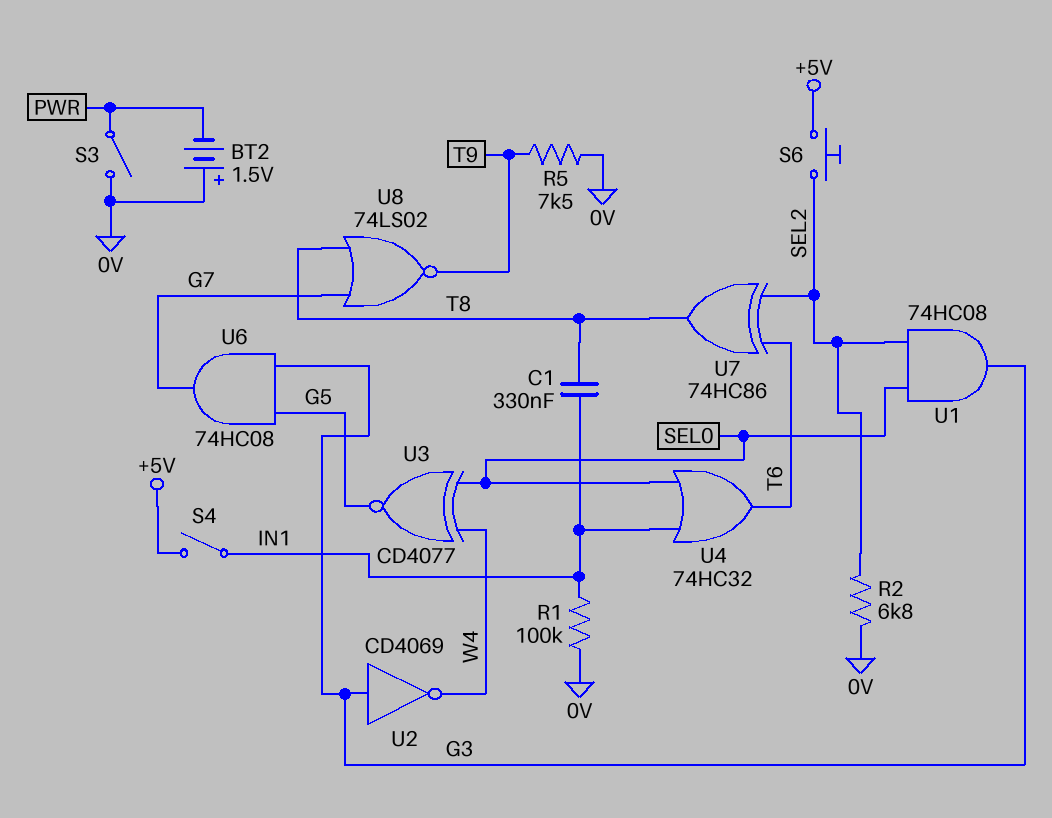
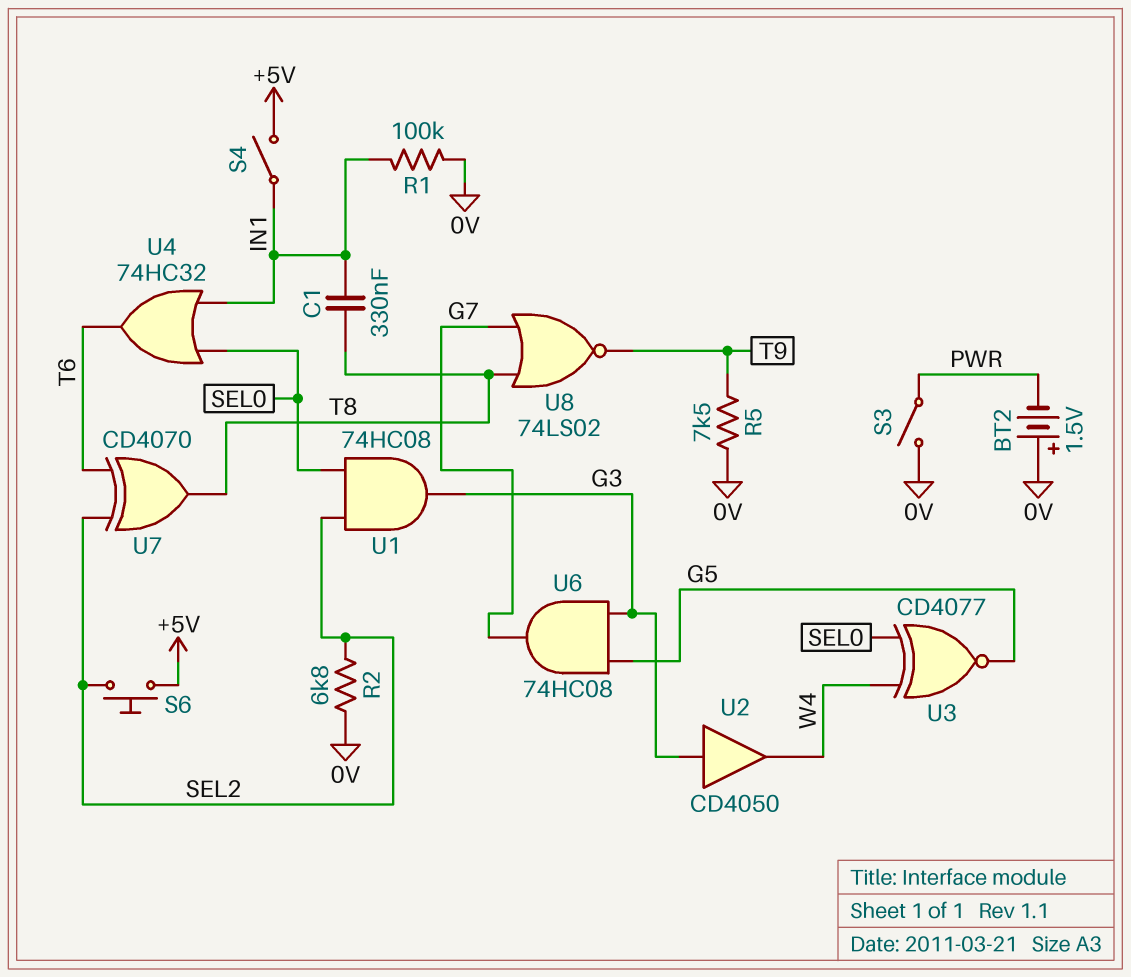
U2: NOT CD4069 (in G3, out W4) -> buffer CD4050 (in G3, out W4)
U7: XOR 74HC86 (in SEL2, in T6, out T8) -> XOR CD4070 (in SEL2, in T6, out T8)

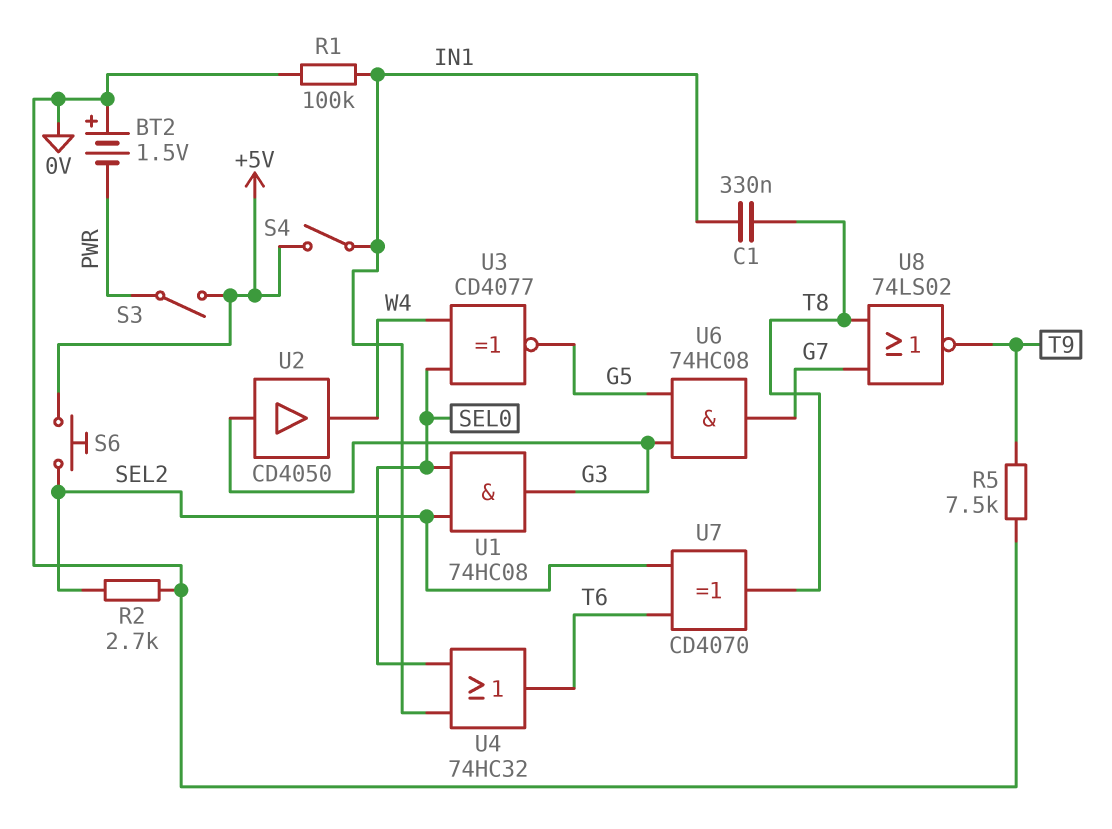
R2: 6.8k (0V, SEL2) -> 2.7k (0V, SEL2)
S3: switch (0V, PWR) -> switch (+5V, PWR)

